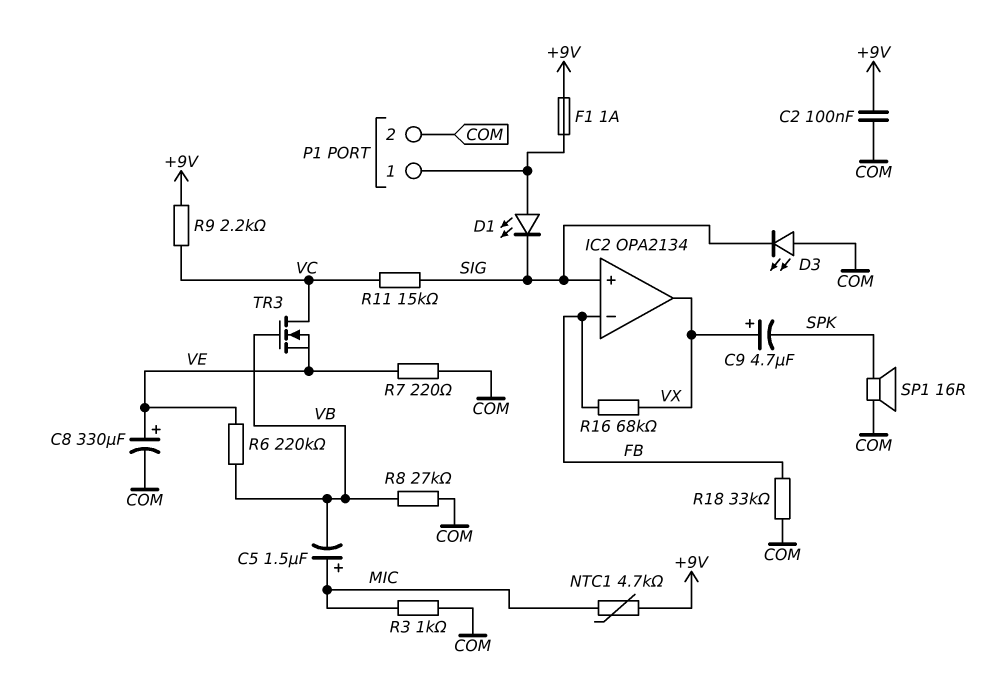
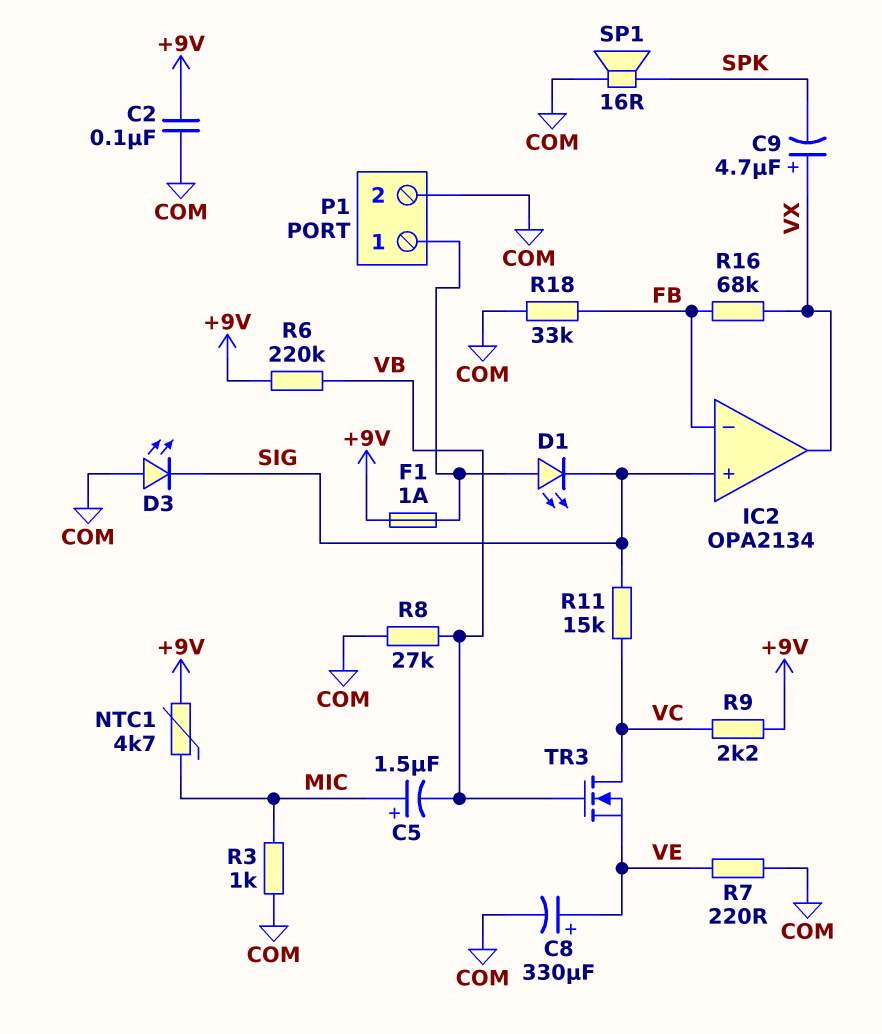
R6: 220k (VB, VE) -> 220k (+9V, VB)

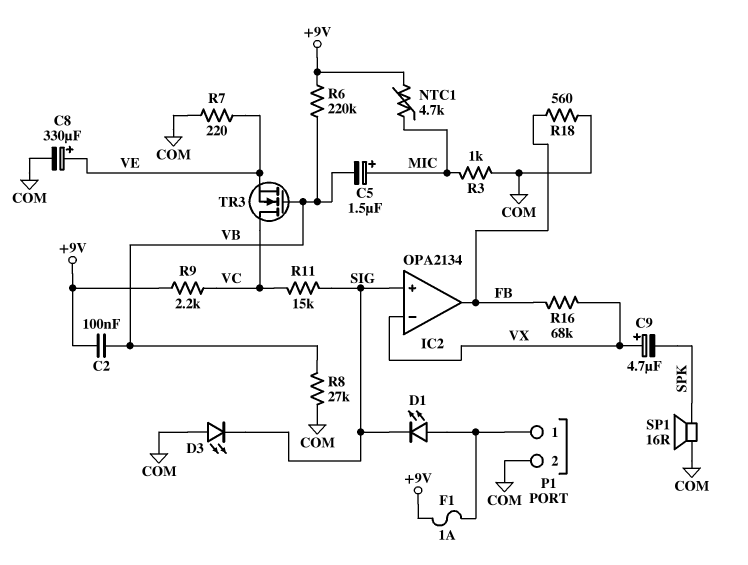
C2: 100nF (+9V, COM) -> 100nF (+9V, VB)
IC2 pin in-: FB -> VX
IC2 pin out: VX -> FB
R18: 33k (COM, FB) -> 560 (COM, FB)

